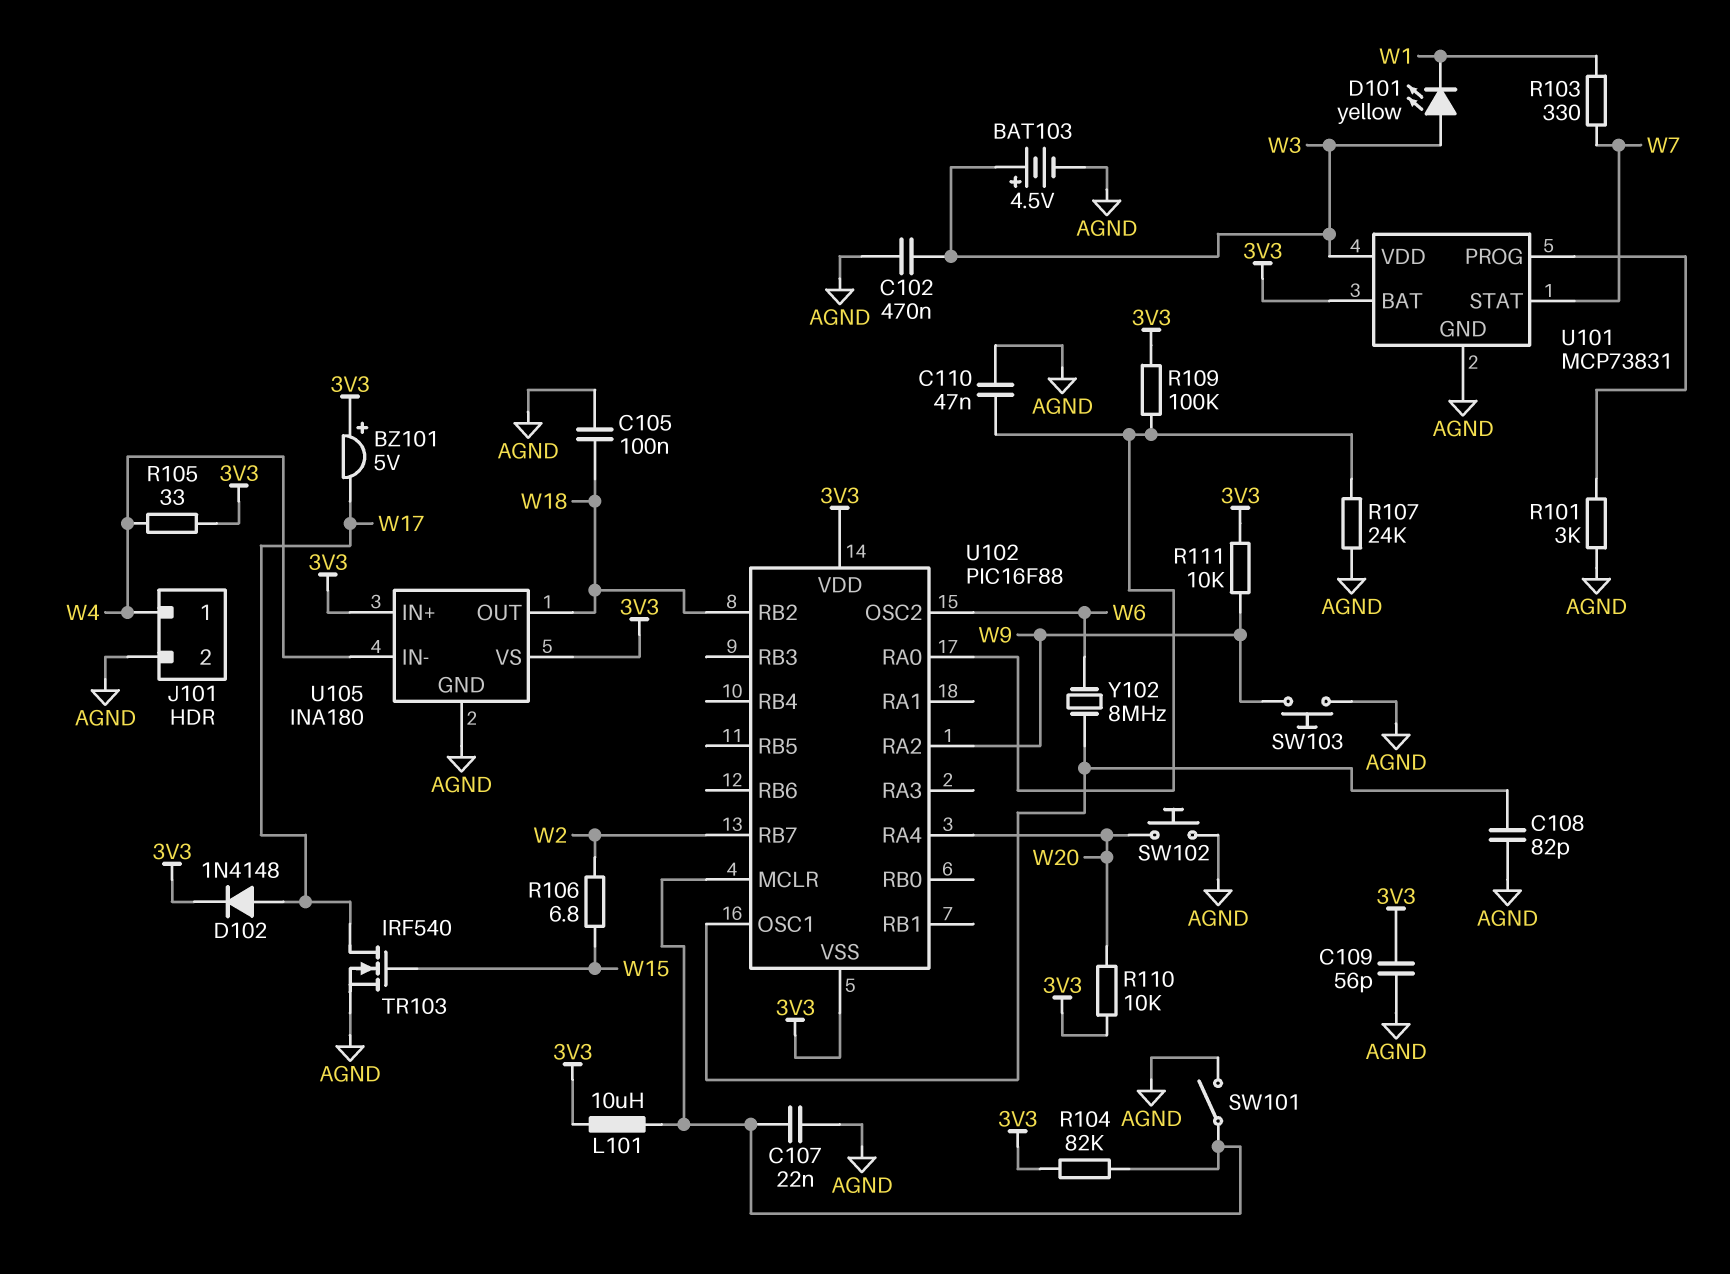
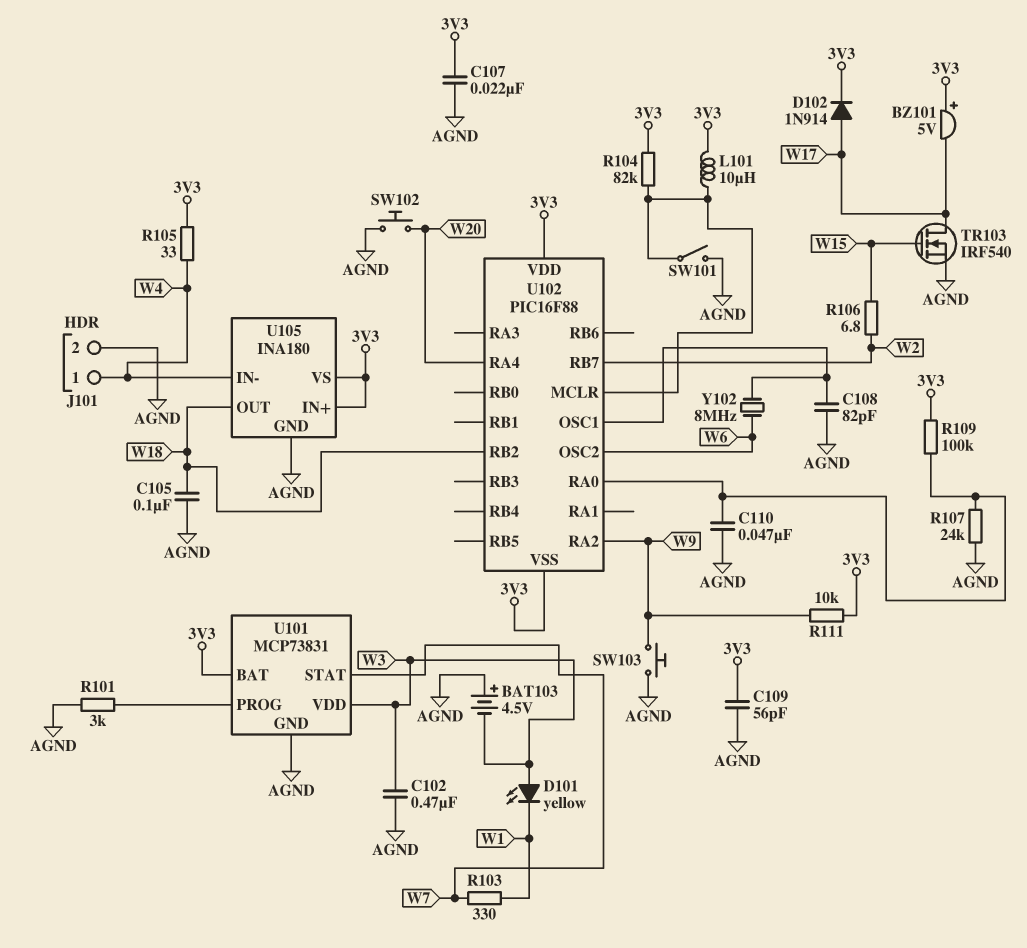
BAT103: 4.5V (plus W3, minus AGND) -> 4.5V (plus AGND, minus W3)
C107: 22nF (AGND, U102/MCLR) -> 22nF (3V3, AGND)
D102: diode 1N4148 (A W17, K 3V3) -> diode 1N914 (A W17, K 3V3)
R110: 10k (3V3, W20) -> none

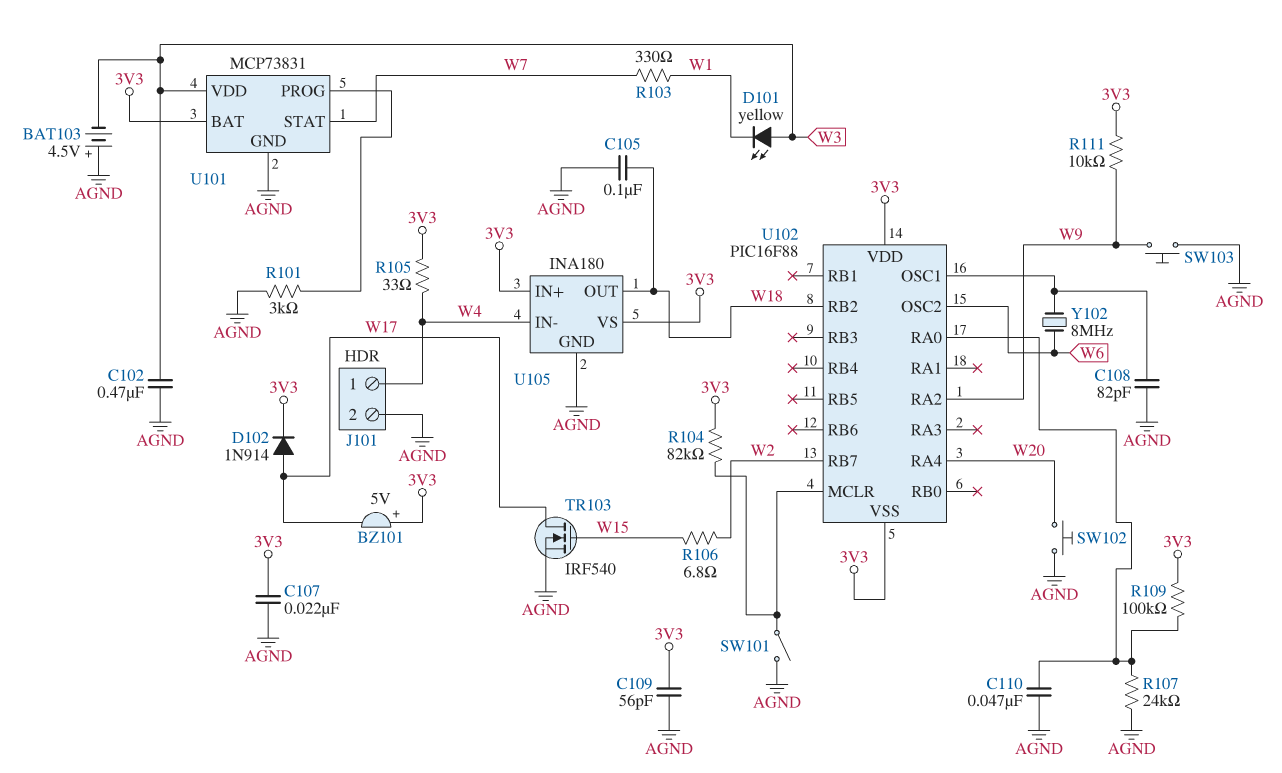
L101: 10uH (3V3, U102/MCLR) -> none

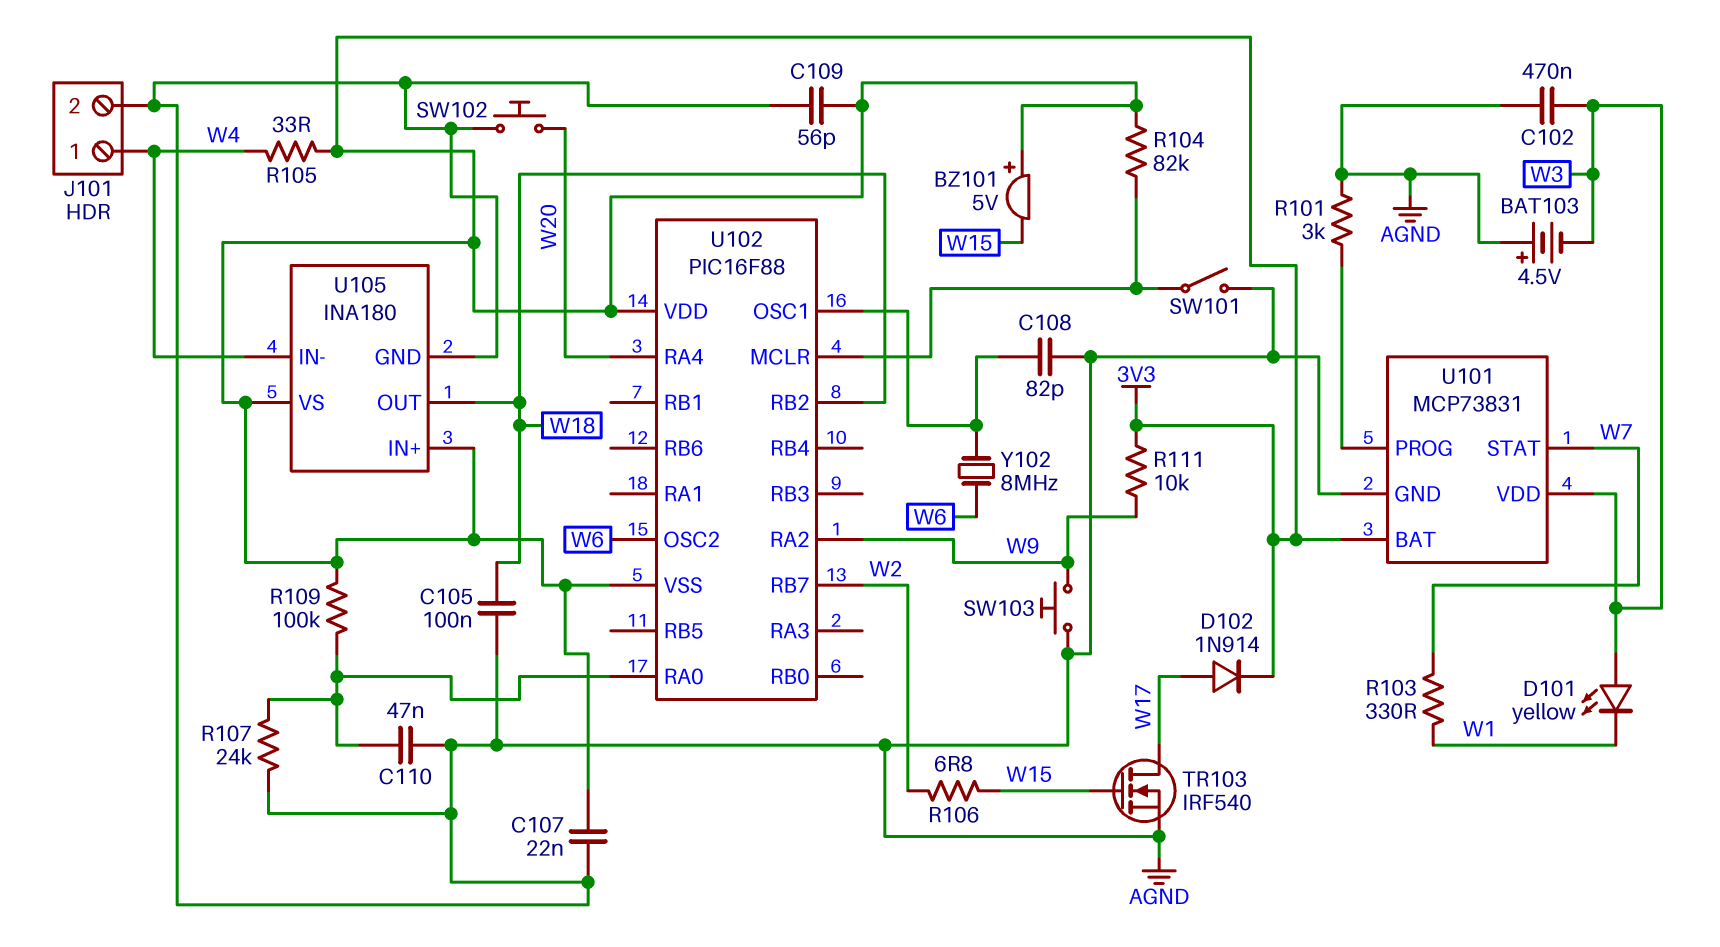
BZ101: buzzer 5V (plus 3V3, minus W17) -> buzzer 5V (plus 3V3, minus W15)

